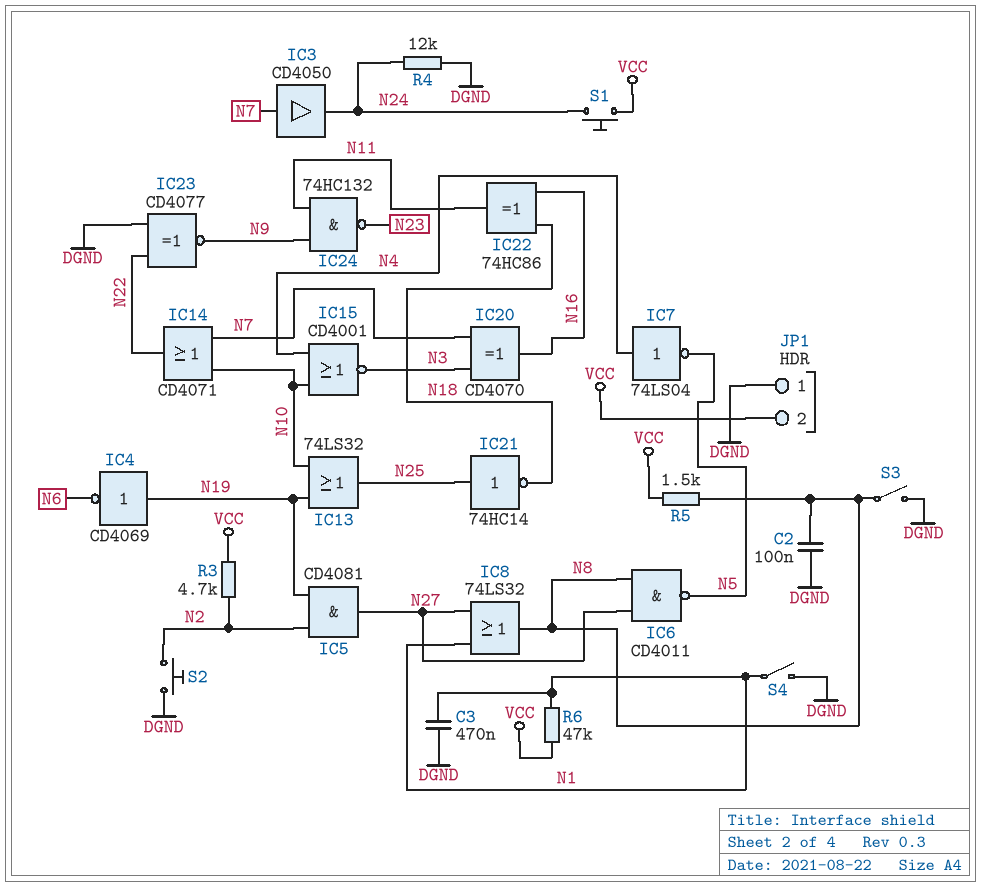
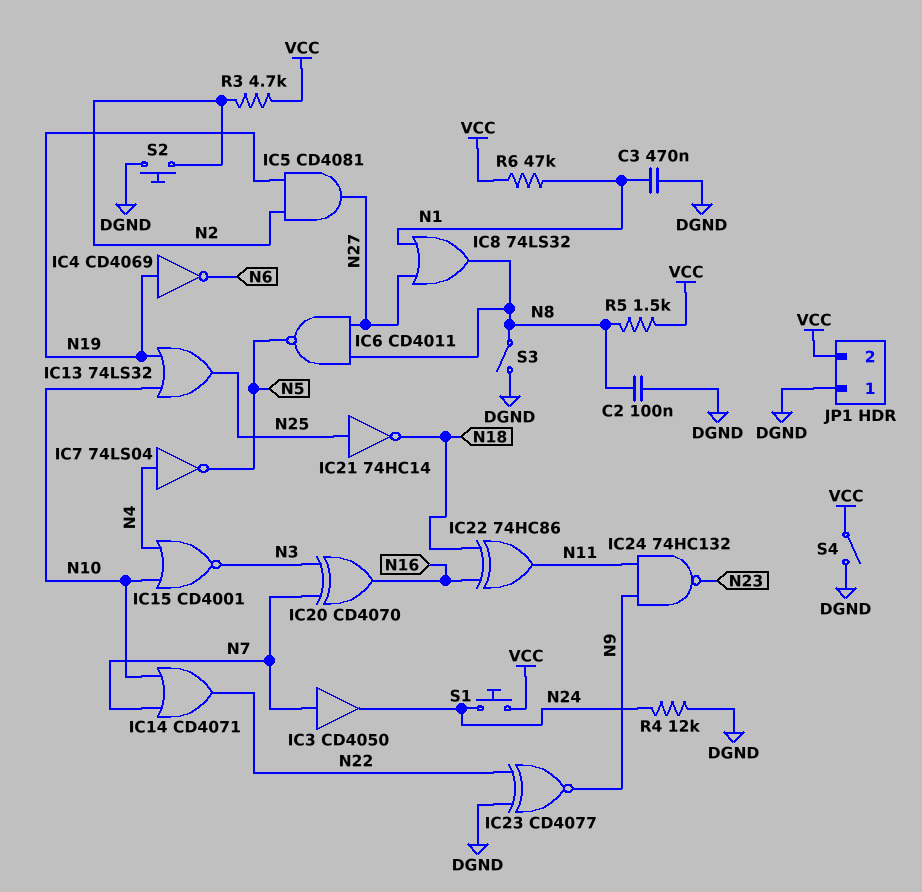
S4: switch (DGND, N1) -> switch (DGND, VCC)

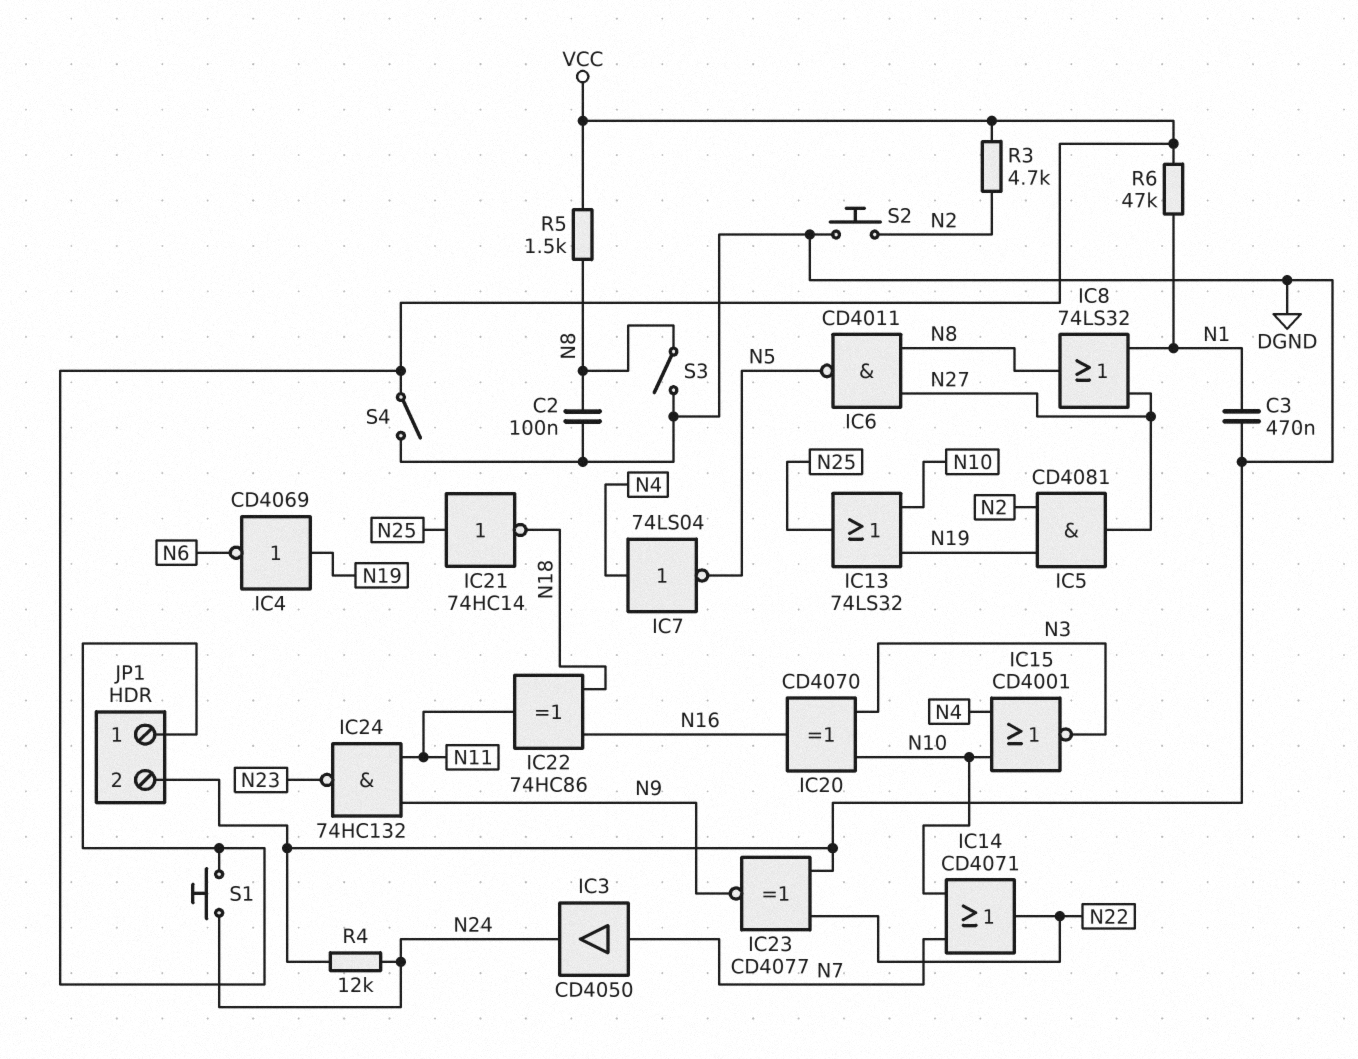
IC20: XOR CD4070 (in N3, in N7, out N16) -> XOR CD4070 (in N3, in N10, out N16)
JP1 pin 1: DGND -> VCC
JP1 pin 2: VCC -> DGND

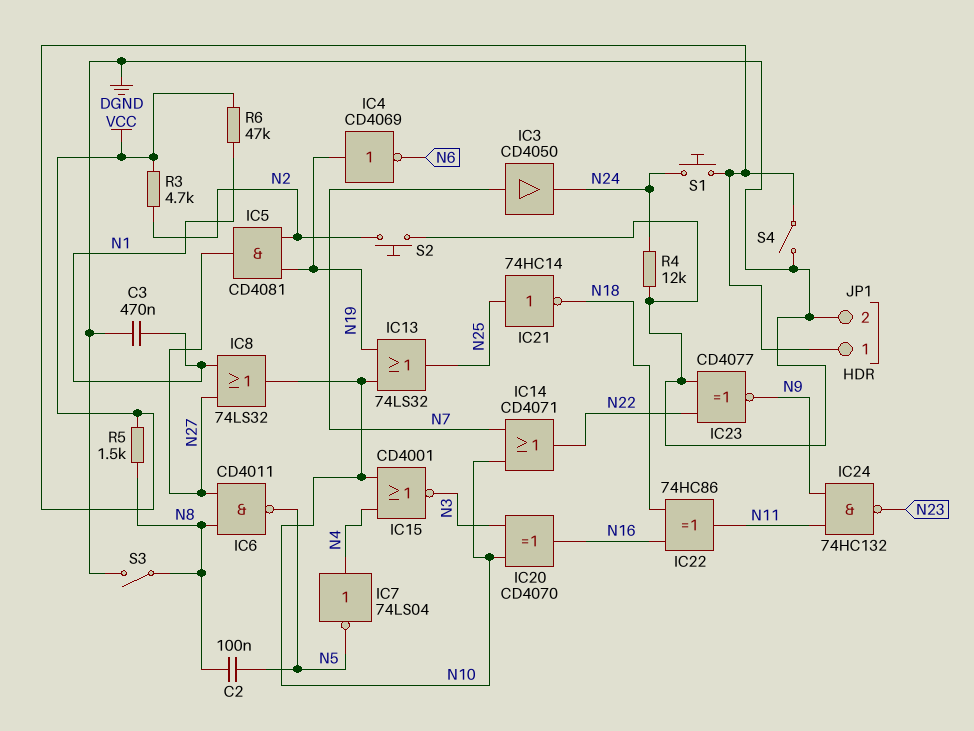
C2: 100nF (DGND, N8) -> 100nF (N5, N8)
IC8: OR 74LS32 (in N1, in N27, out N8) -> OR 74LS32 (in N1, in N27, out N10)

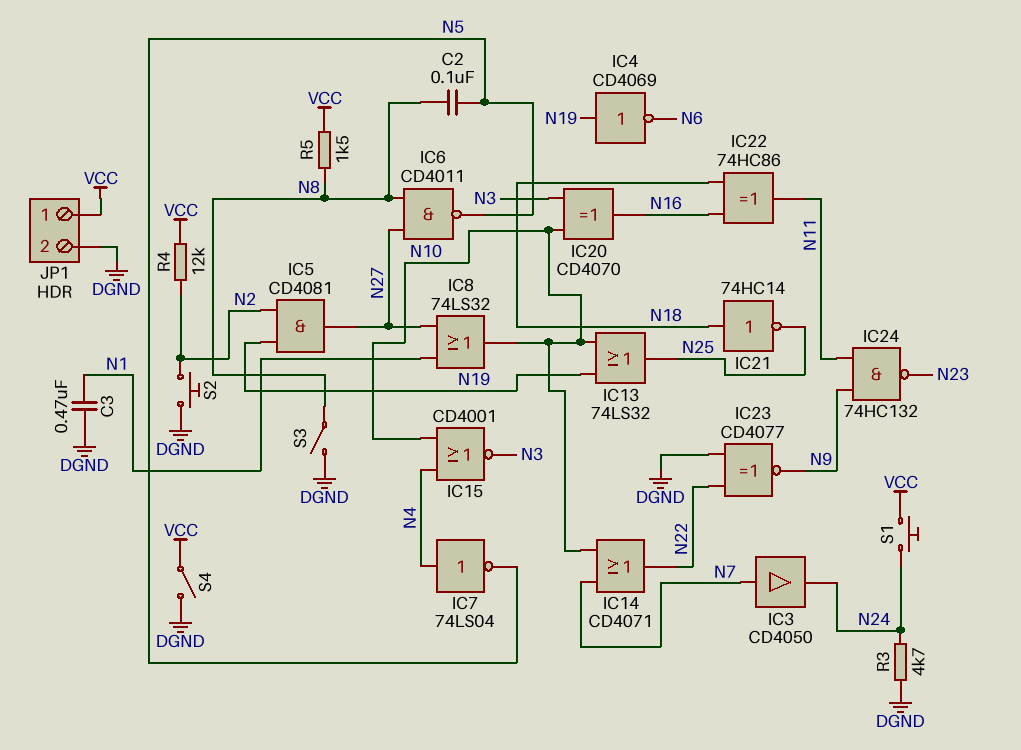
IC21: NOT 74HC14 (in N25, out N18) -> NOT 74HC14 (in N18, out N25)
R3: 4.7k (N2, VCC) -> 4.7k (DGND, N24)
R4: 12k (DGND, N24) -> 12k (N2, VCC)
R6: 47k (N1, VCC) -> none

